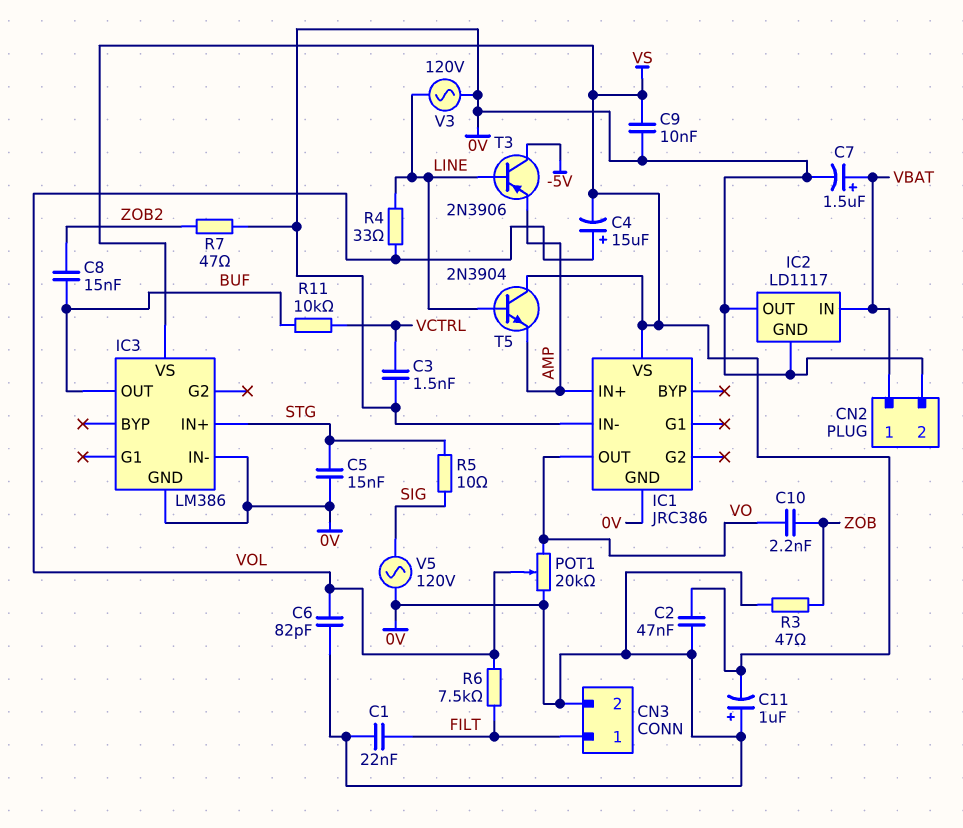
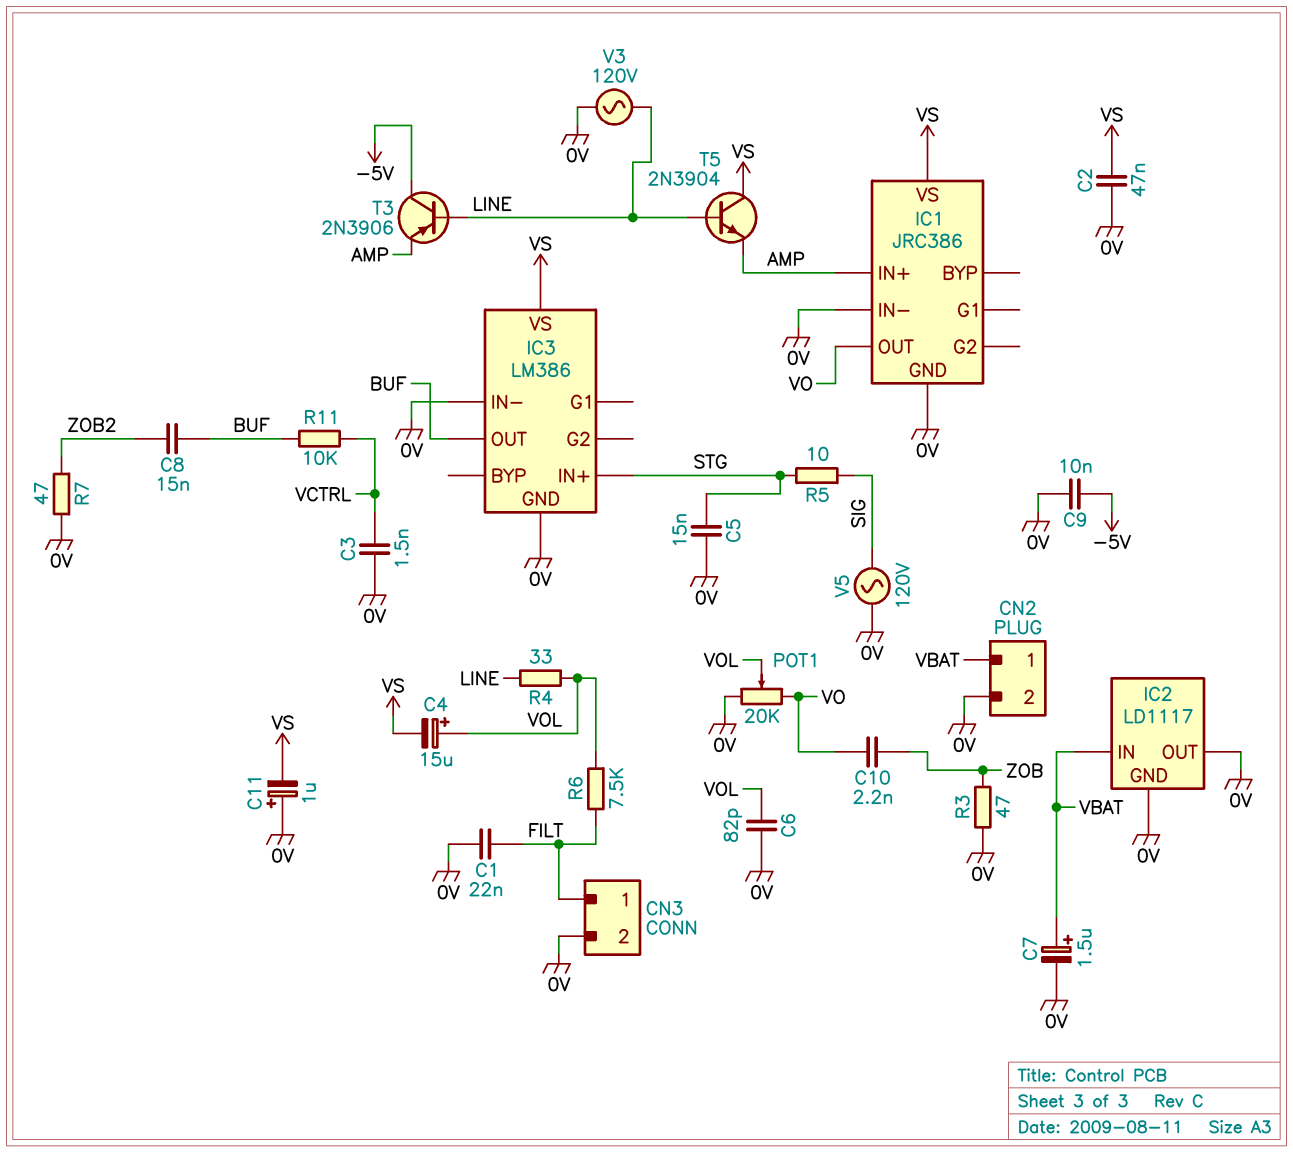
C9: 10nF (0V, VS) -> 10nF (-5V, 0V)

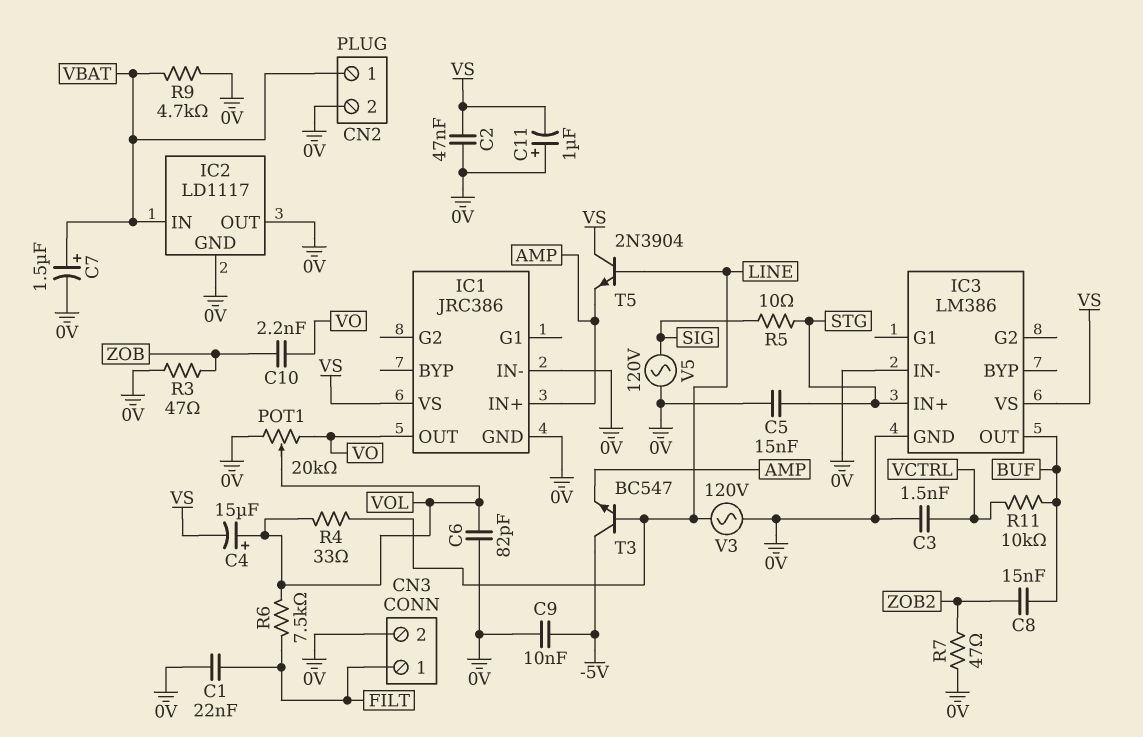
R9: none -> 4.7k (0V, VBAT)
T3: PNP 2N3906 (B LINE, C -5V, E AMP) -> NPN BC547 (B LINE, C -5V, E AMP)

